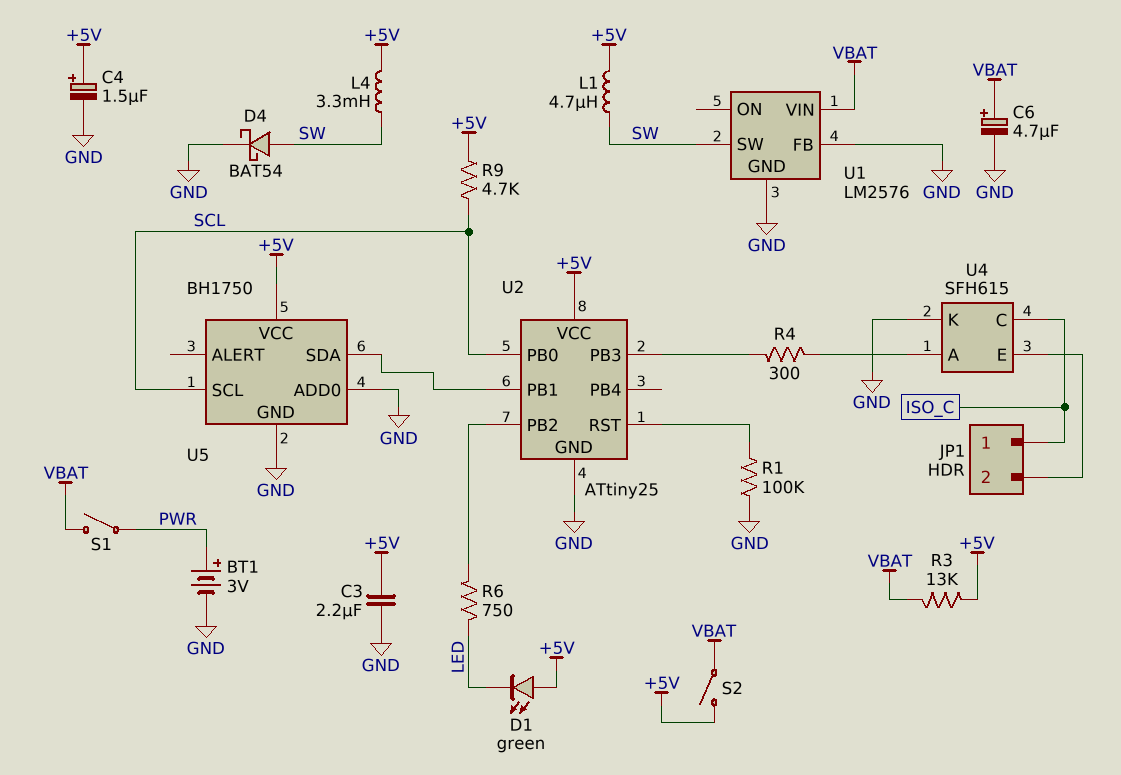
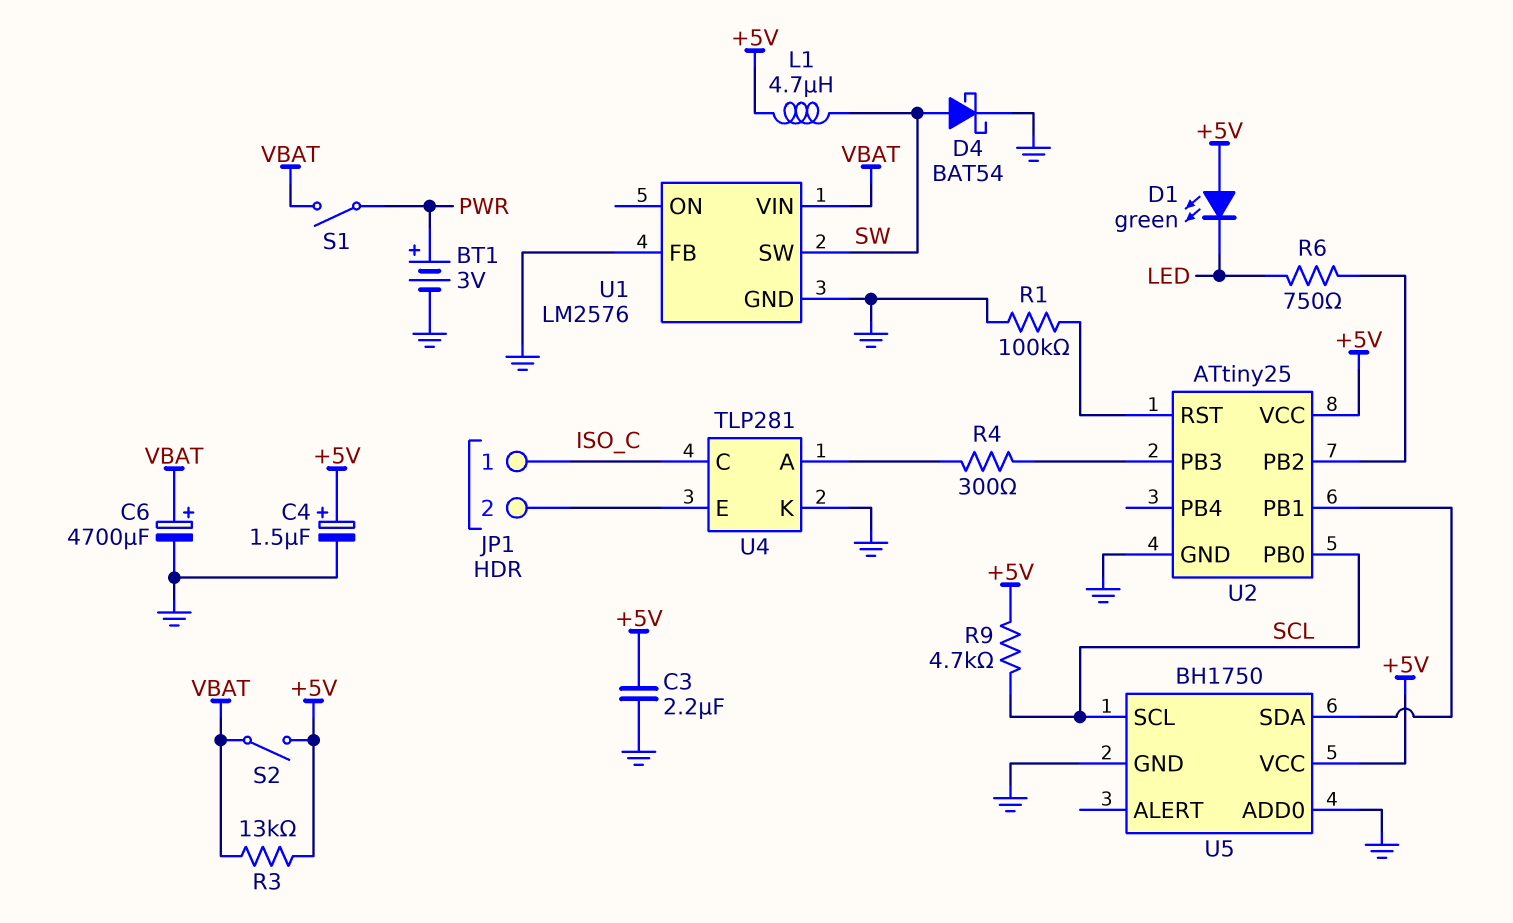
C6: 4.7uF (plus VBAT, minus GND) -> 4700uF (plus VBAT, minus GND)
L4: 3.3mH (+5V, SW) -> none
U4: SFH615 -> TLP281

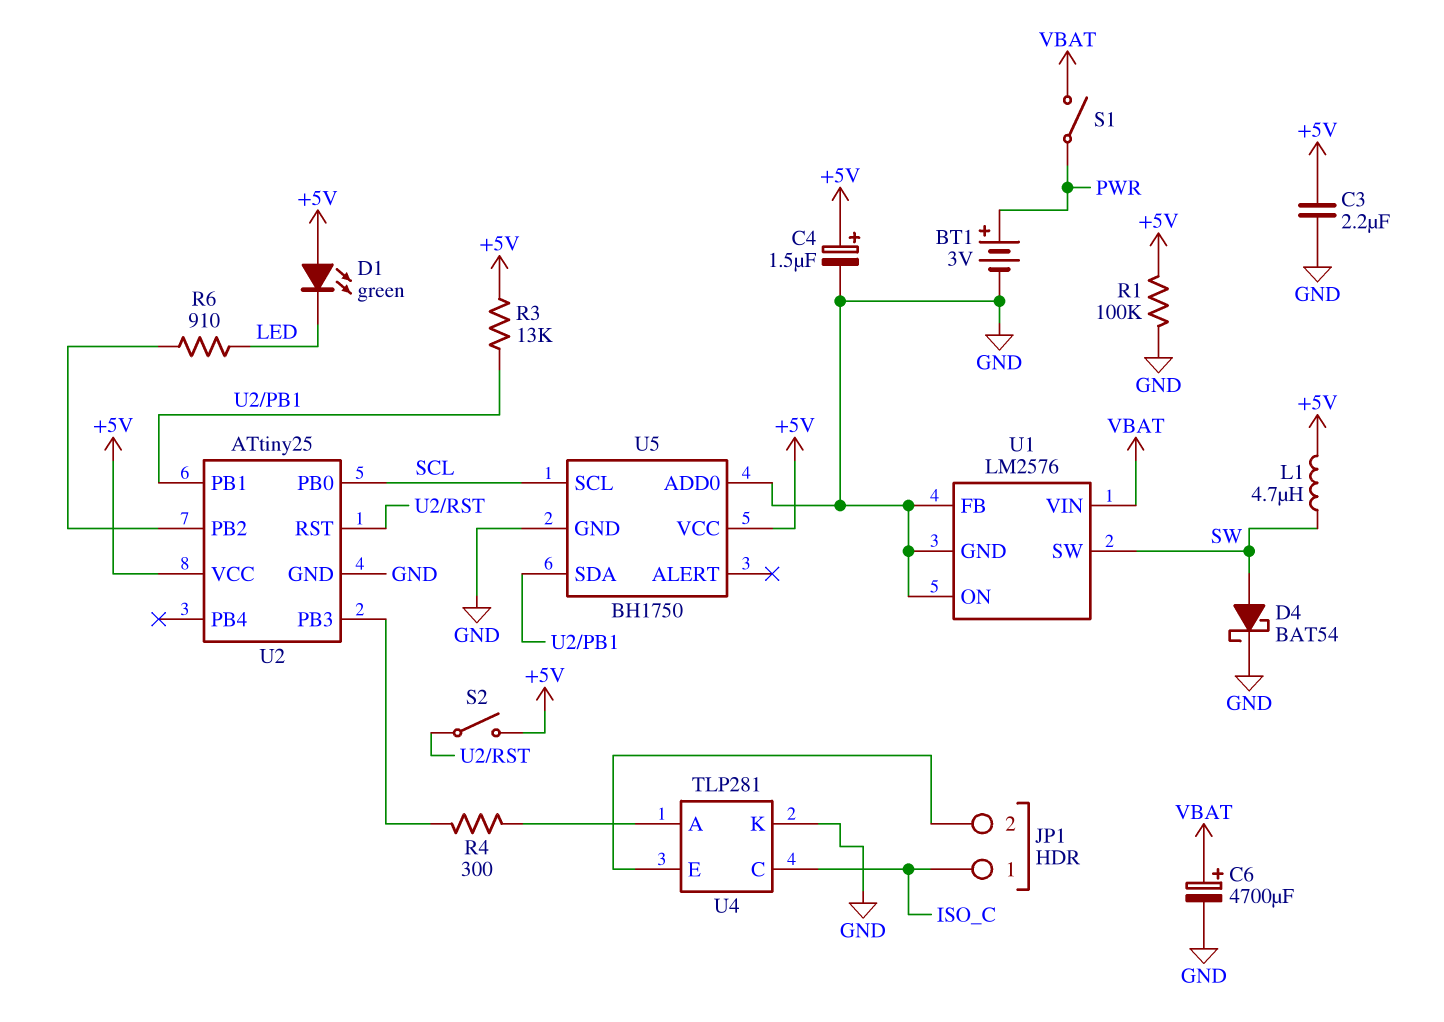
R1: 100k (GND, U2/RST) -> 100k (+5V, GND)
R3: 13k (+5V, VBAT) -> 13k (+5V, U2/PB1)
R6: 750 (LED, U2/PB2) -> 910 (LED, U2/PB2)
R9: 4.7k (+5V, SCL) -> none
S2: switch (+5V, VBAT) -> switch (+5V, U2/RST)
U1 pin ON: none -> GND

